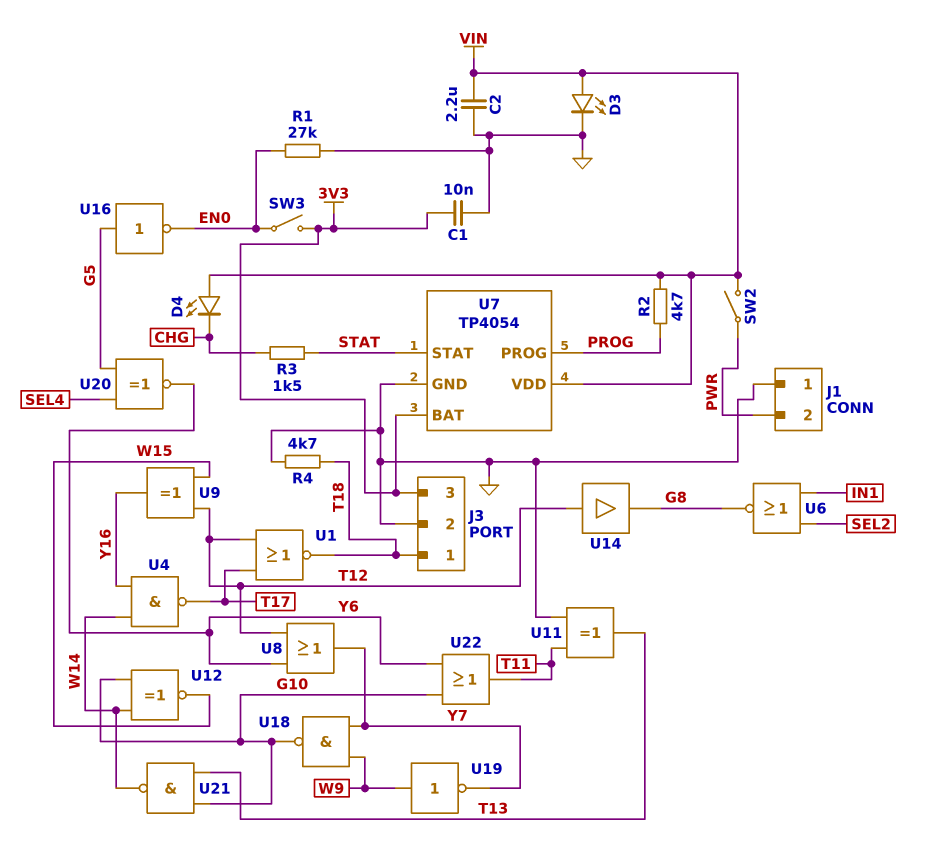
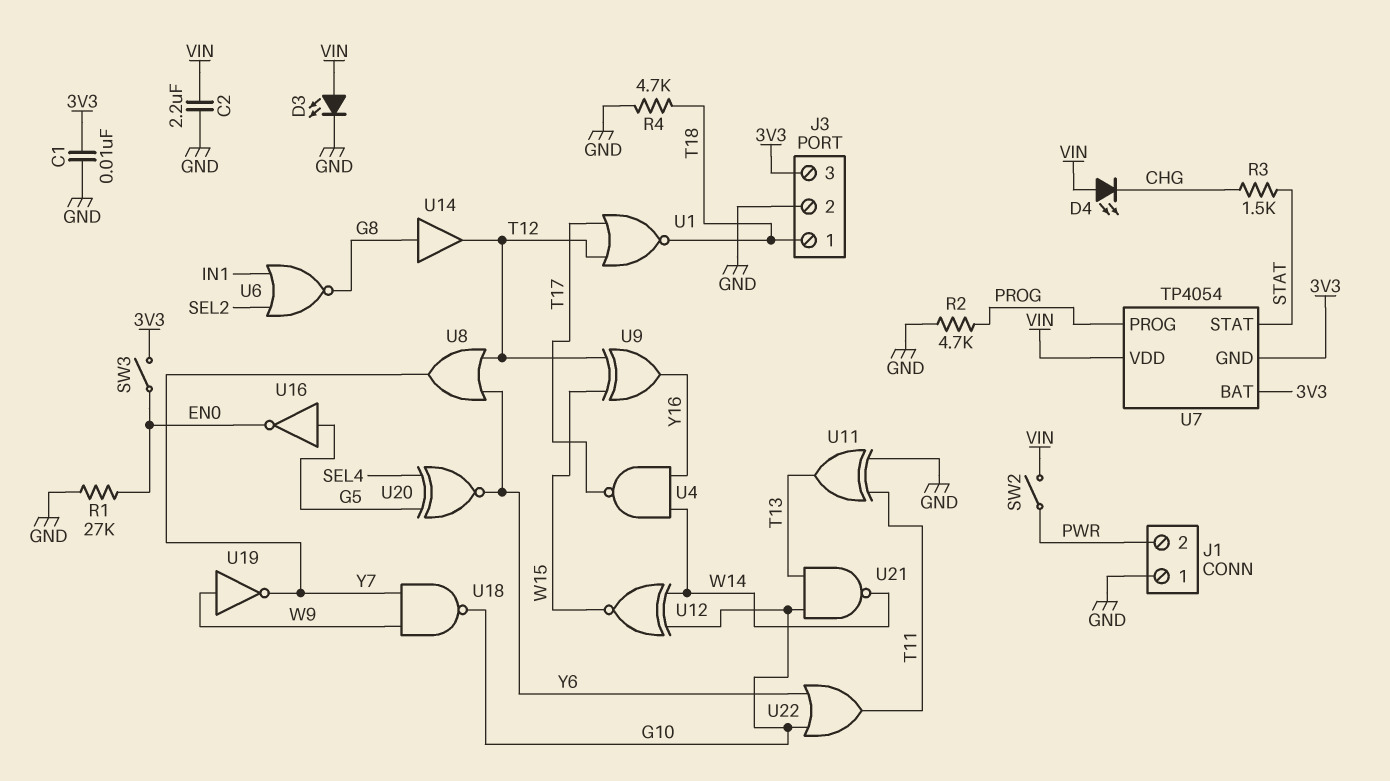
R2: 4.7k (PROG, VIN) -> 4.7k (GND, PROG)
U7 pin GND: GND -> 3V3
U14: buffer (in T12, out G8) -> buffer (in G8, out T12)

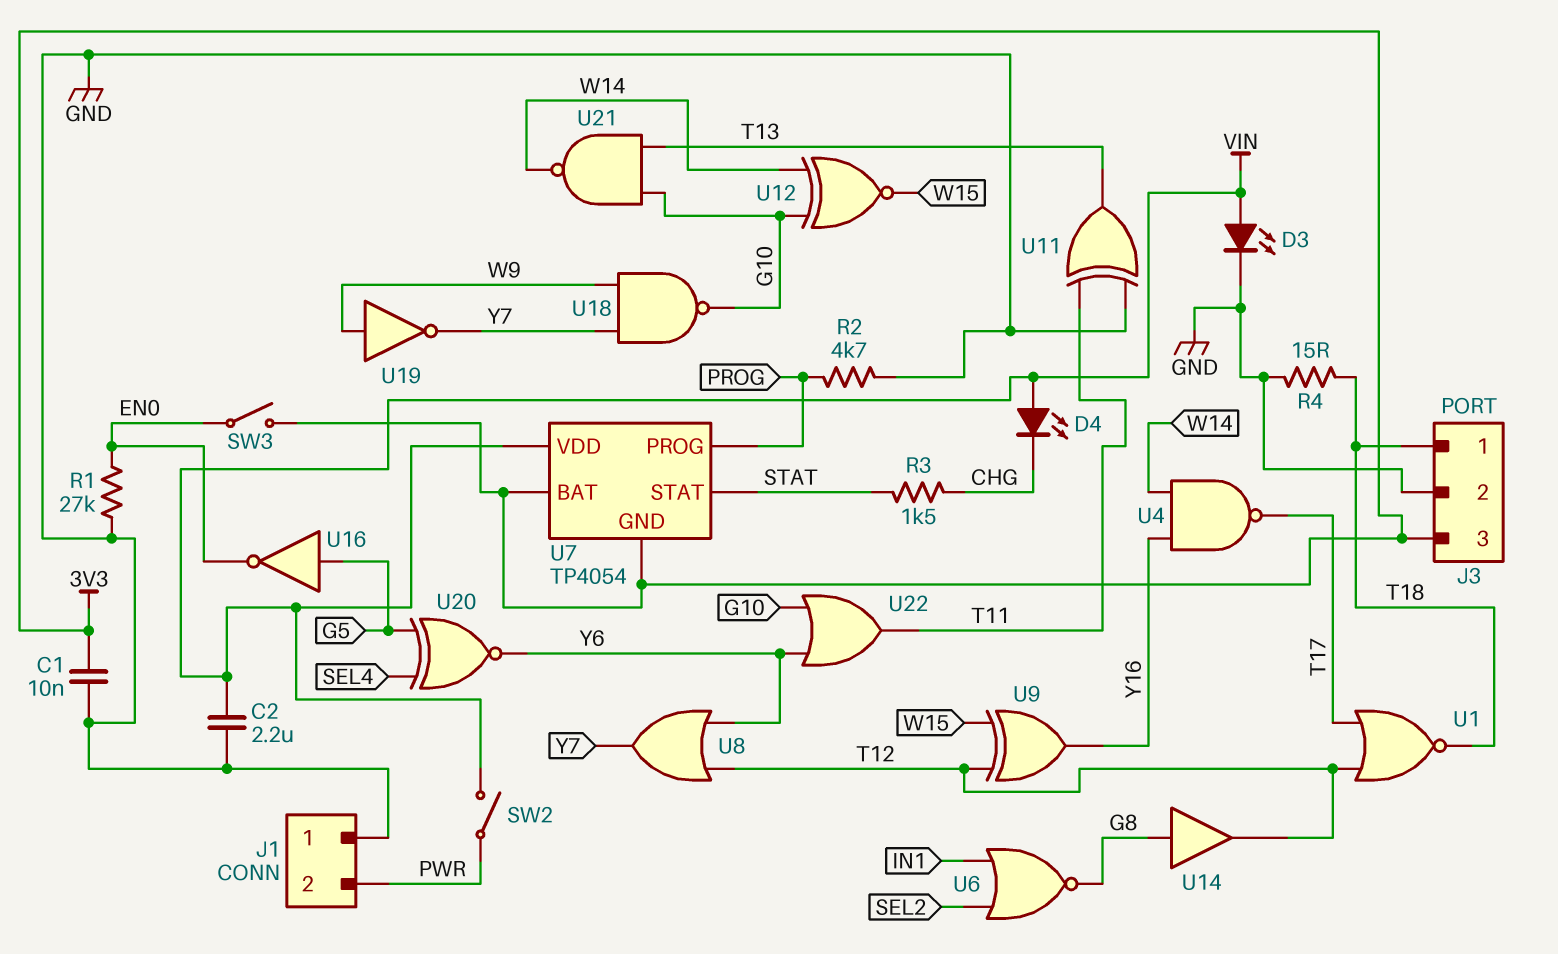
R4: 4.7k (GND, T18) -> 15 (GND, T18)

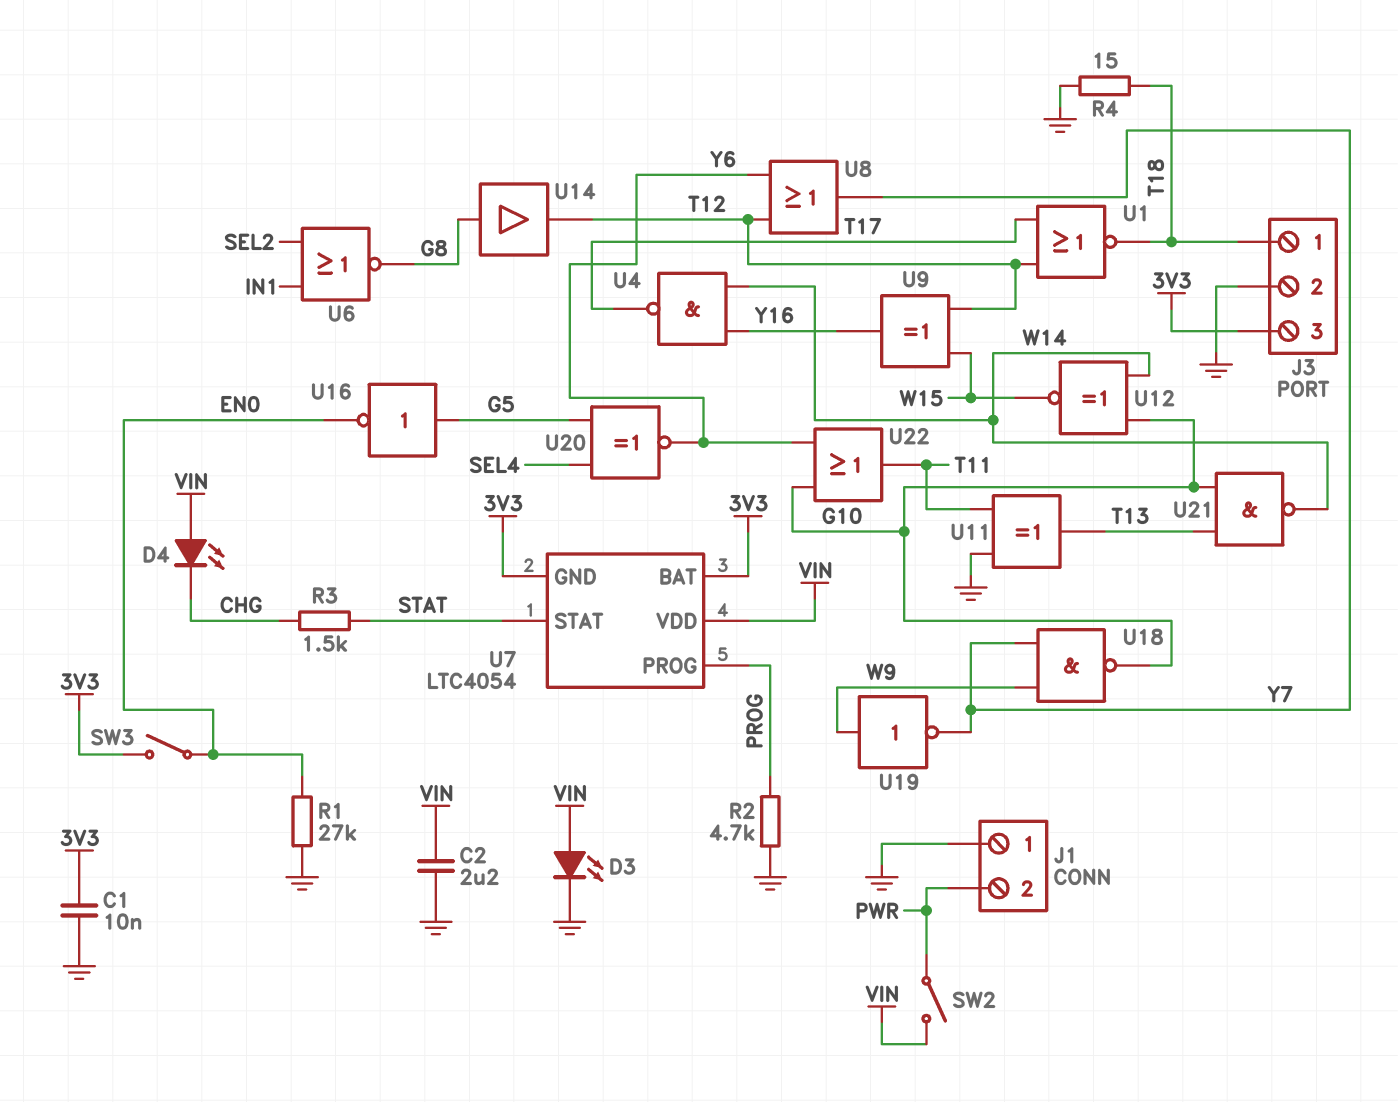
U7: TP4054 -> LTC4054

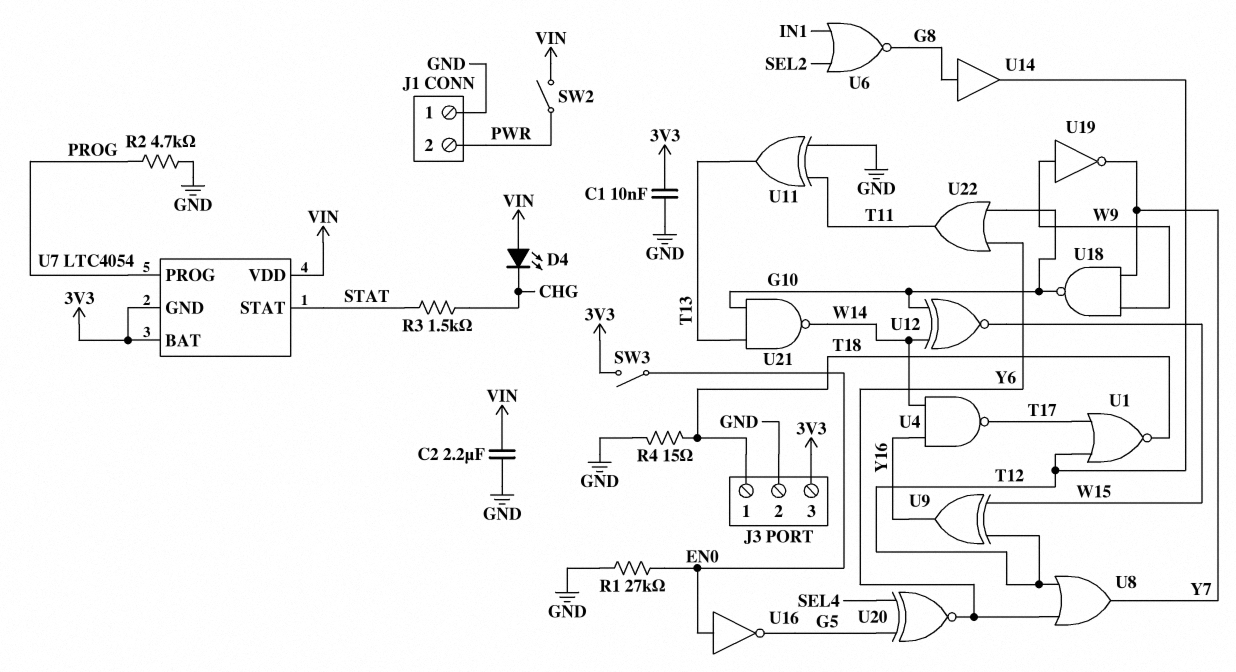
D3: LED (A VIN, K GND) -> none
U16: NOT (in G5, out EN0) -> NOT (in EN0, out G5)

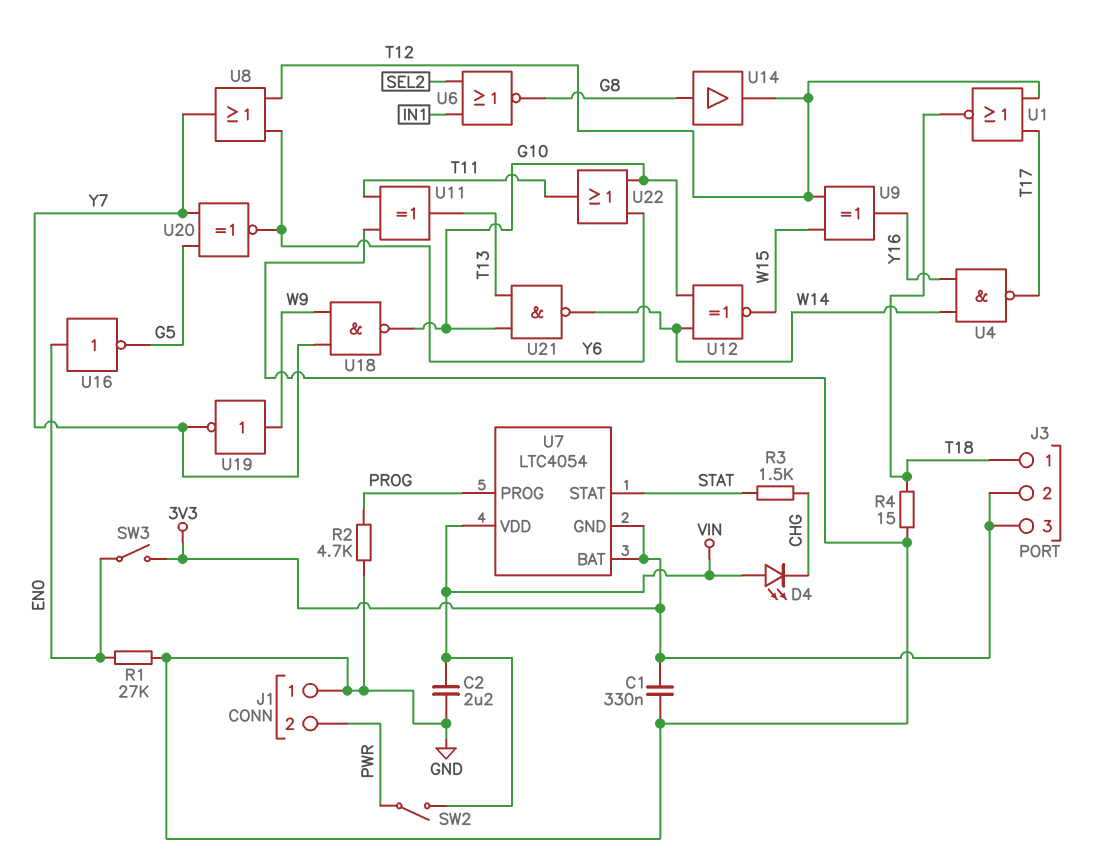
C1: 10nF (3V3, GND) -> 330nF (3V3, GND)
J3 pin 2: GND -> 3V3
U20: XNOR (in G5, in SEL4, out Y6) -> XNOR (in G5, in Y7, out Y6)

